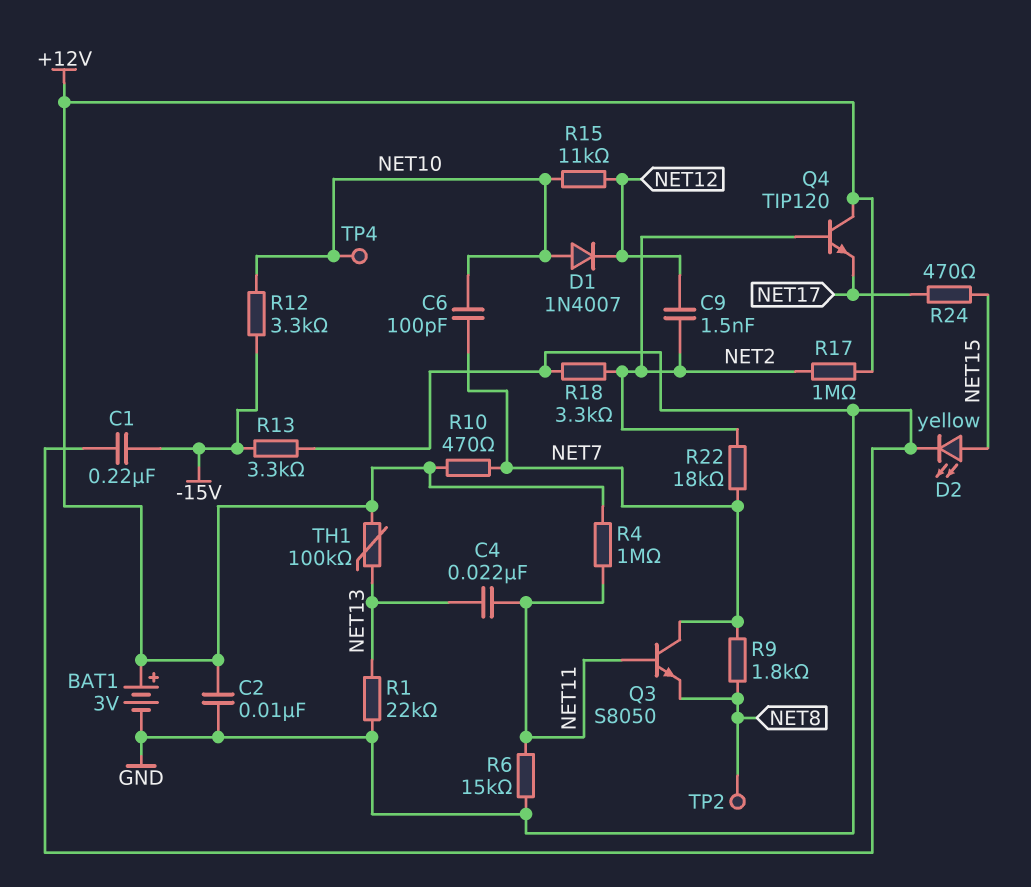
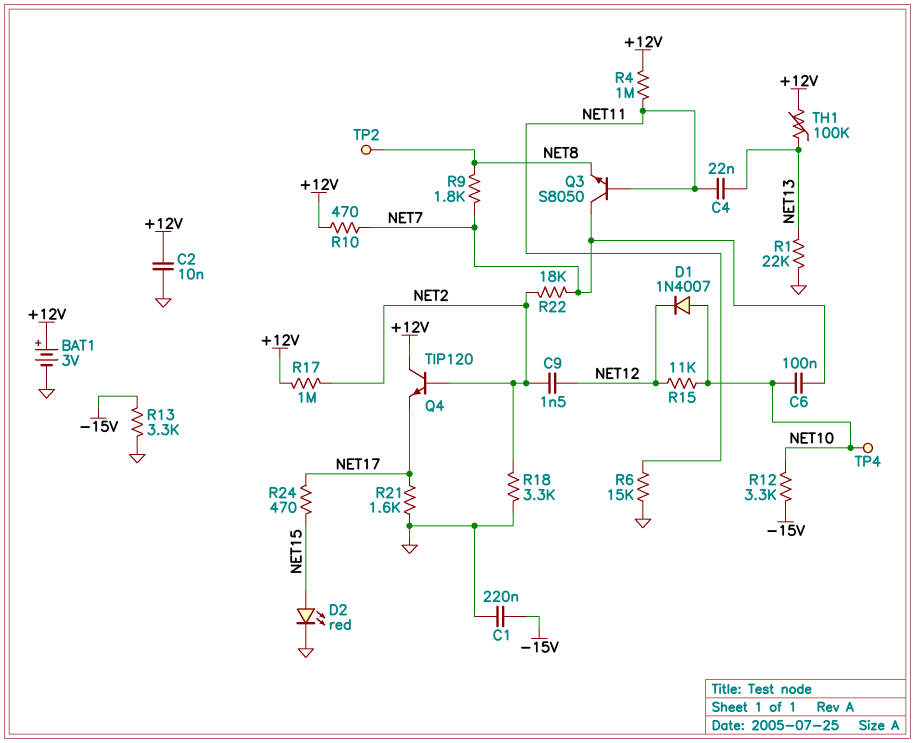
C6: 100pF (NET7, NET10) -> 100nF (NET7, NET10)
D2: LED yellow (A NET15, K GND) -> LED red (A NET15, K GND)
R21: none -> 1.6k (GND, NET17)

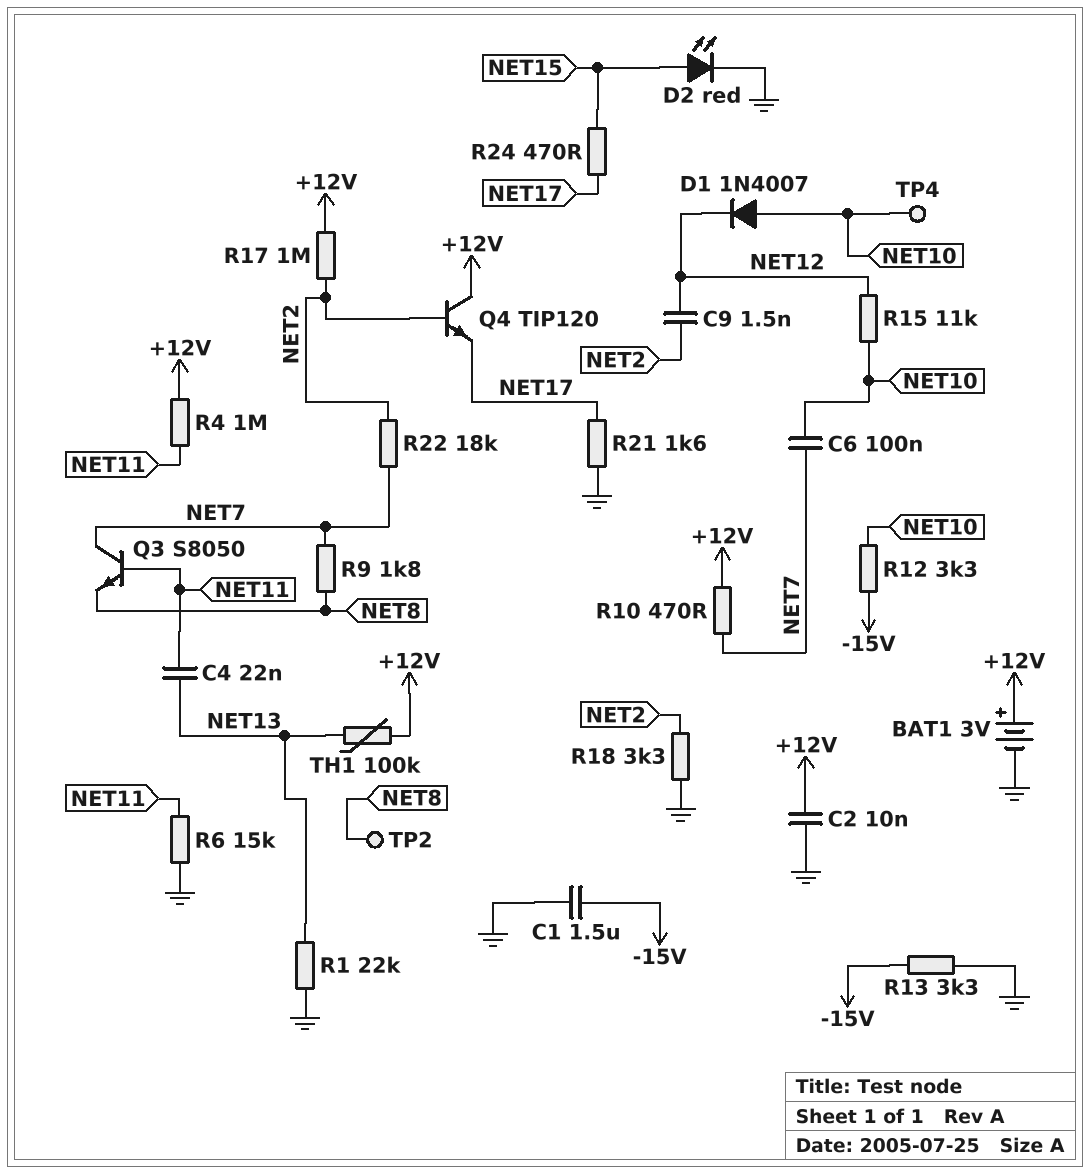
C1: 220nF (-15V, GND) -> 1.5uF (-15V, GND)

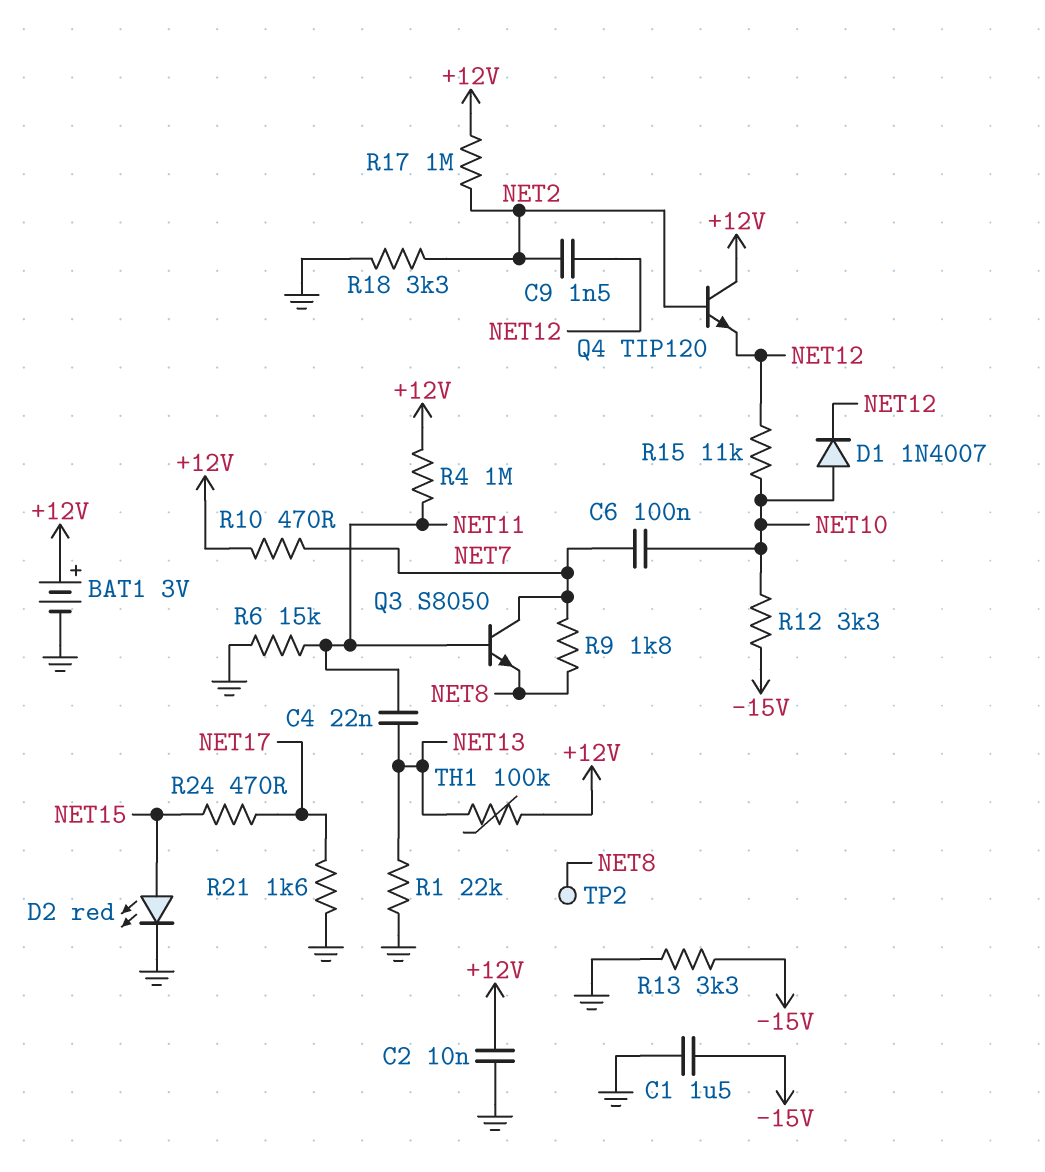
Q4: NPN TIP120 (B NET2, C +12V, E NET17) -> NPN TIP120 (B NET2, C +12V, E NET12)
R22: 18k (NET2, NET7) -> none
TP4: test point (NET10) -> none

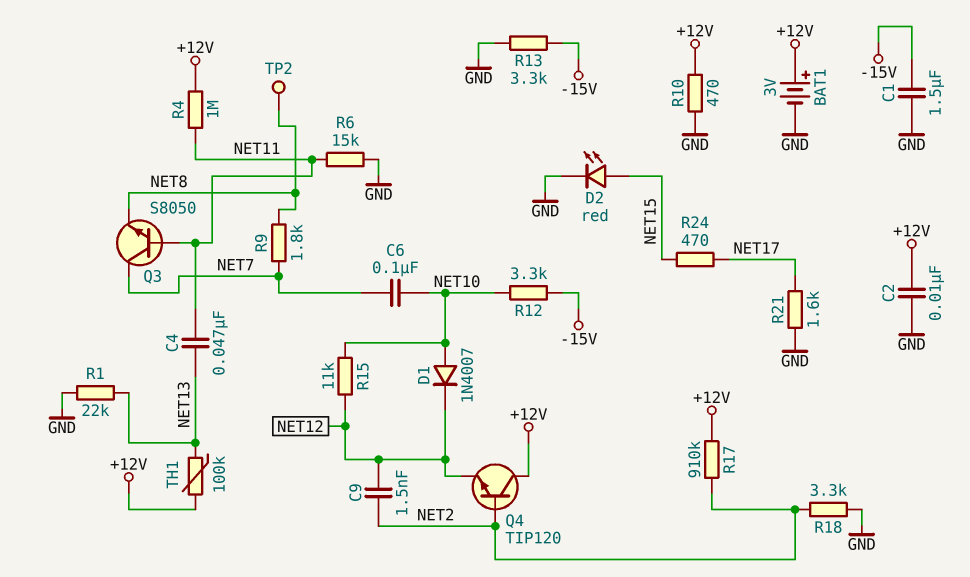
C4: 22nF (NET11, NET13) -> 47nF (NET11, NET13)
R10: 470 (+12V, NET7) -> 470 (+12V, GND)
R17: 1M (+12V, NET2) -> 910k (+12V, NET2)

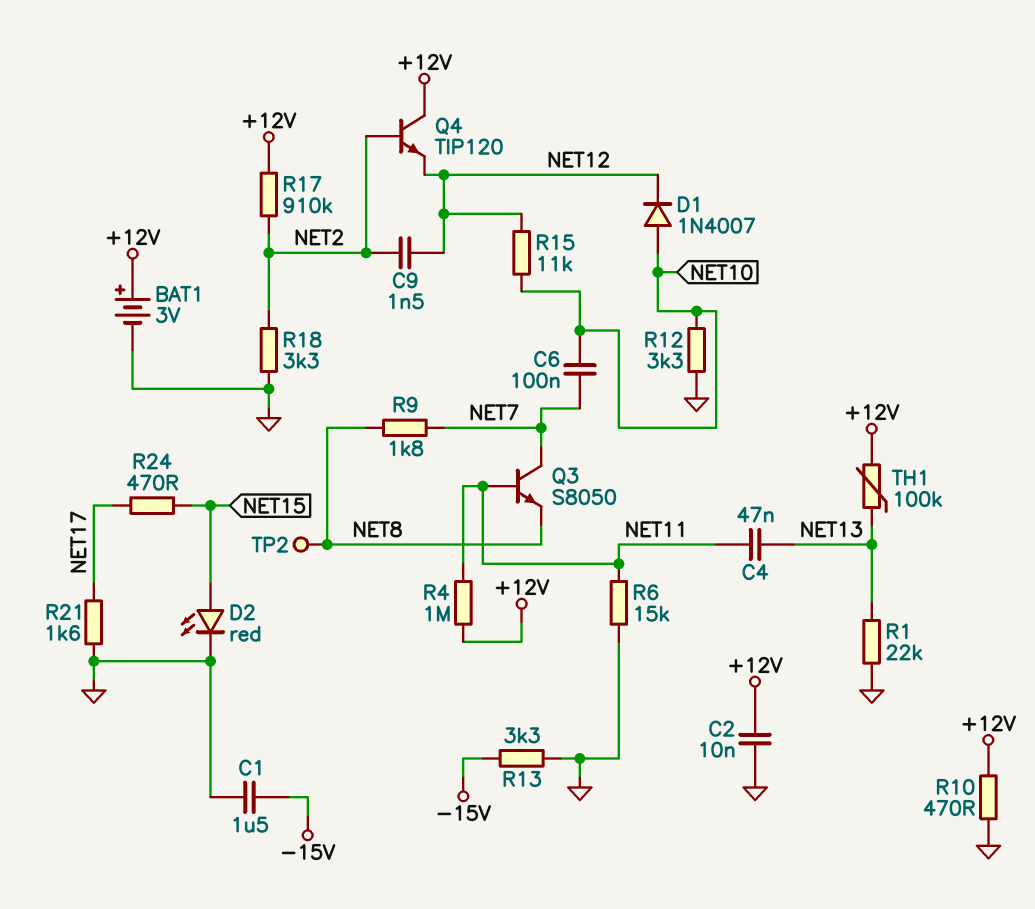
R12: 3.3k (-15V, NET10) -> 3.3k (GND, NET10)

